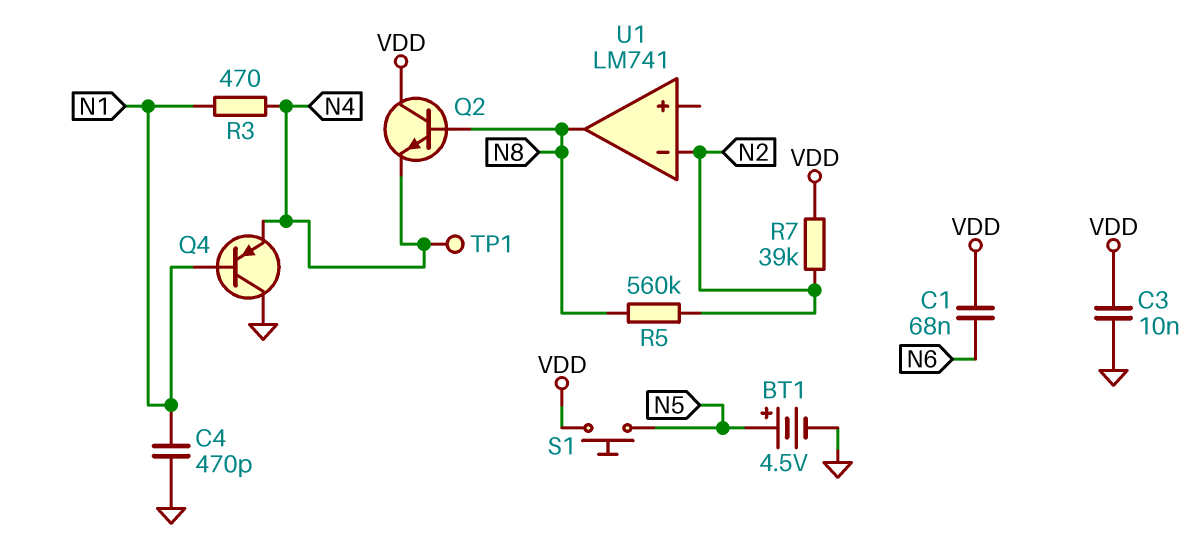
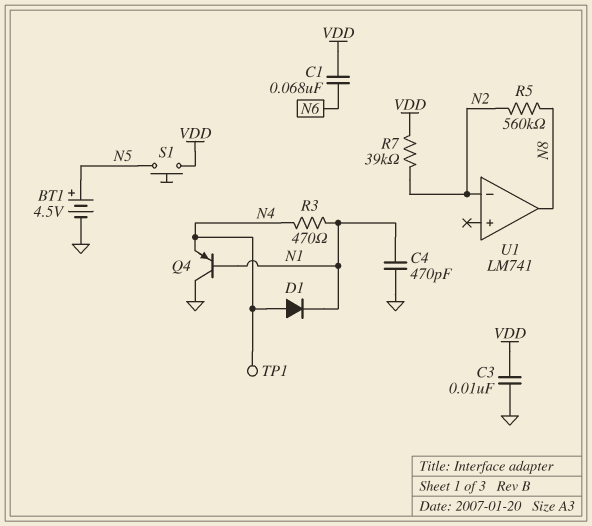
D1: none -> diode (A N4, K N1)
Q2: NPN (B N8, C VDD, E N4) -> none

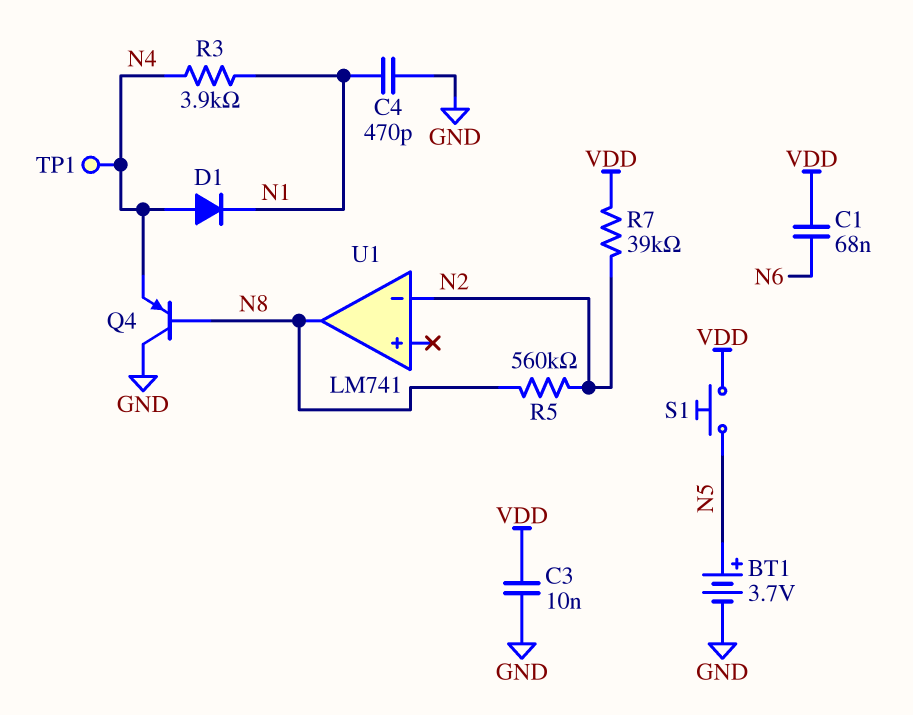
BT1: 4.5V (plus N5, minus GND) -> 3.7V (plus N5, minus GND)
Q4: PNP (B N1, C GND, E N4) -> PNP (B N8, C GND, E N4)
R3: 470 (N1, N4) -> 3.9k (N1, N4)

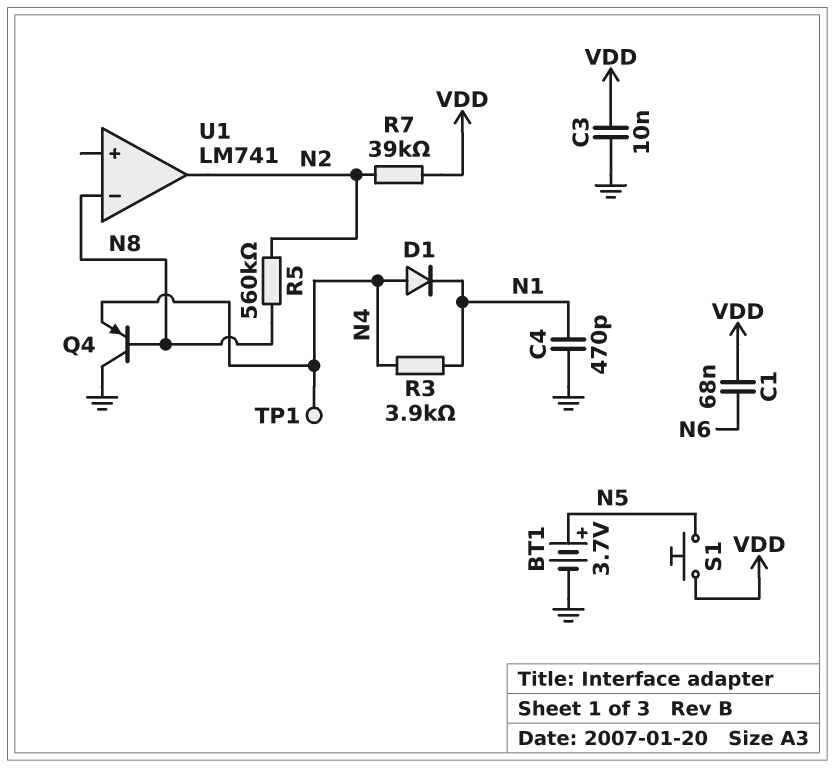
U1 pin in-: N2 -> N8
U1 pin out: N8 -> N2

